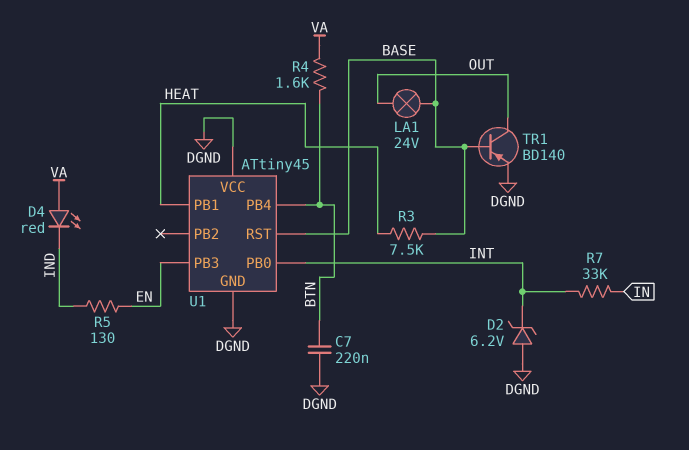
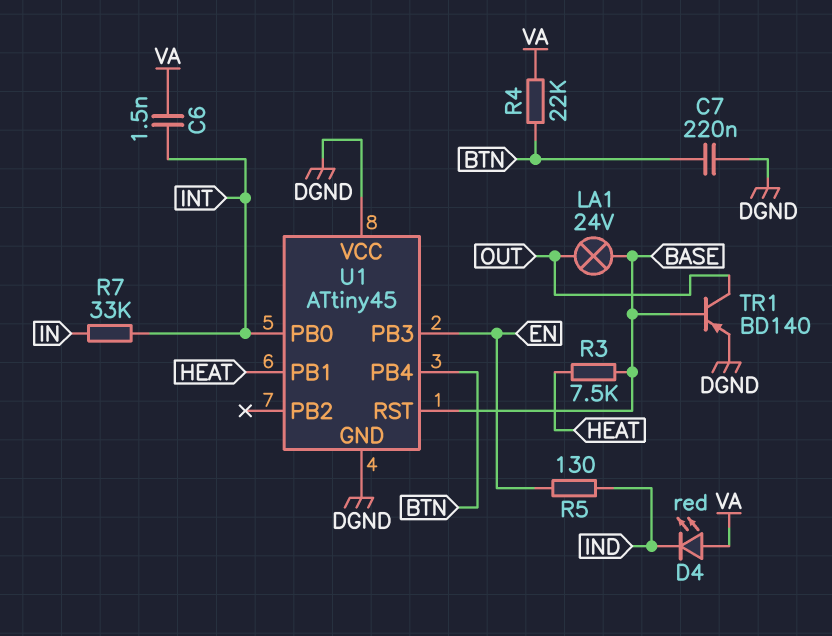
C6: none -> 1.5nF (INT, VA)
D2: zener 6.2V (A DGND, K INT) -> none
R4: 1.6k (BTN, VA) -> 22k (BTN, VA)

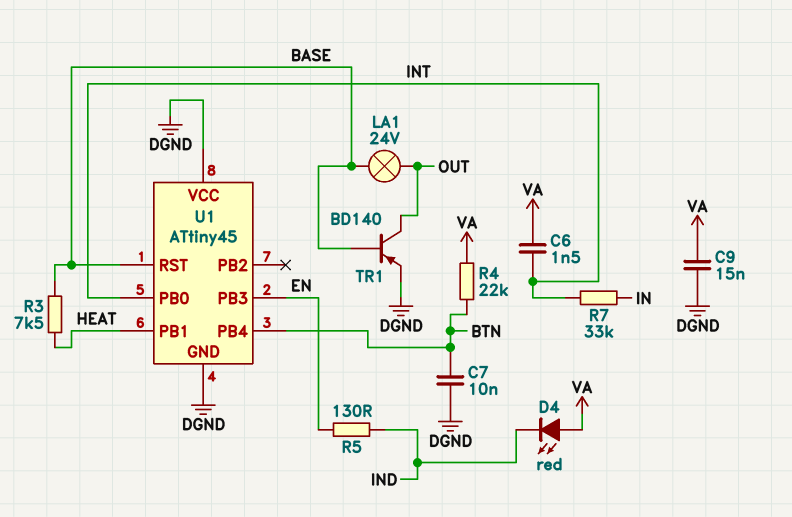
C7: 220nF (BTN, DGND) -> 10nF (BTN, DGND)
C9: none -> 15nF (DGND, VA)

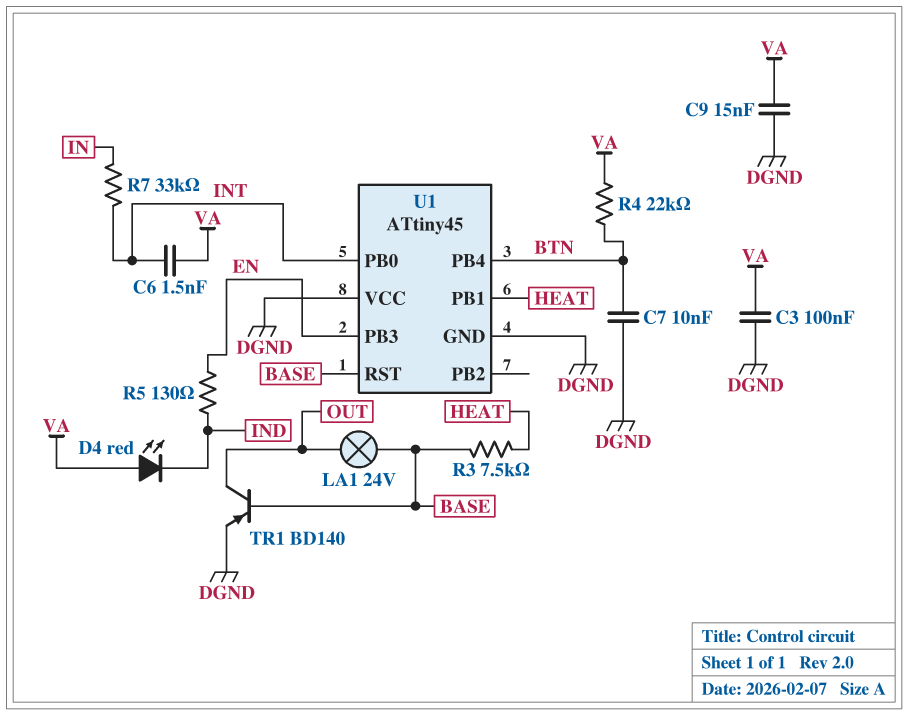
C3: none -> 100nF (DGND, VA)

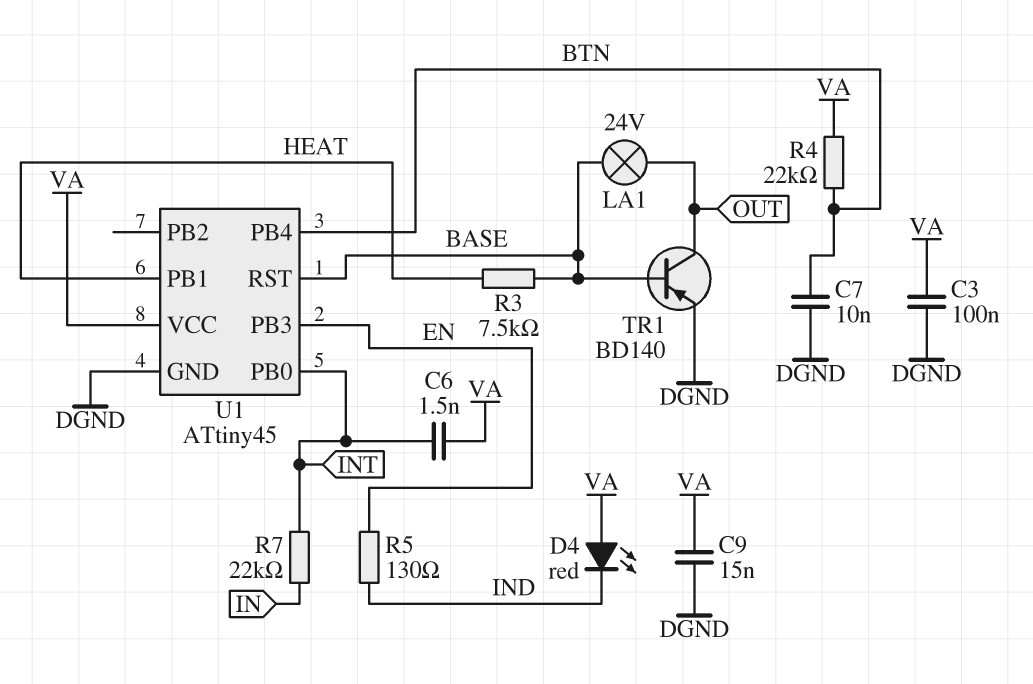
R7: 33k (IN, INT) -> 22k (IN, INT)
U1 pin VCC: DGND -> VA

